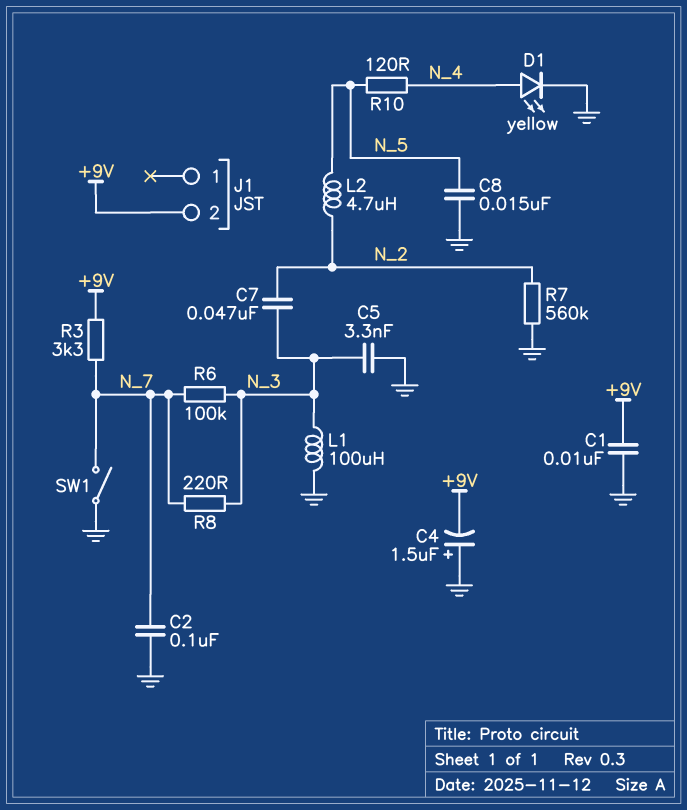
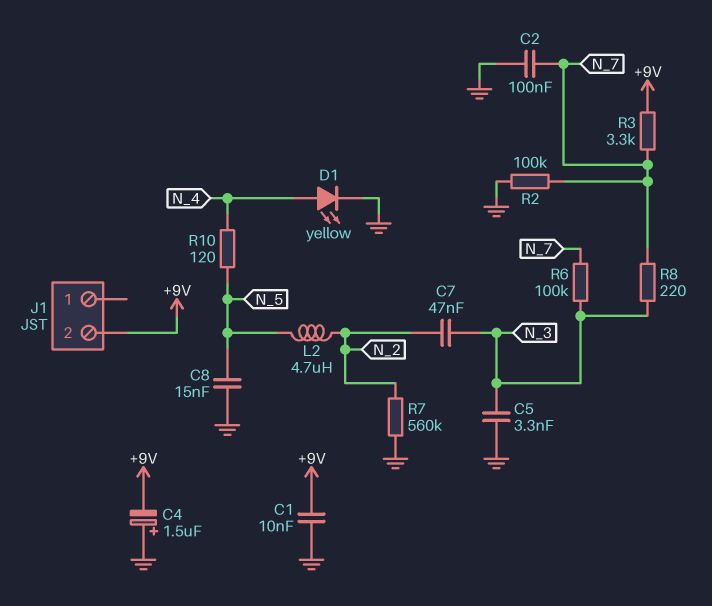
L1: 100uH (GND, N_3) -> none
R2: none -> 100k (GND, N_7)
SW1: switch (GND, N_7) -> none

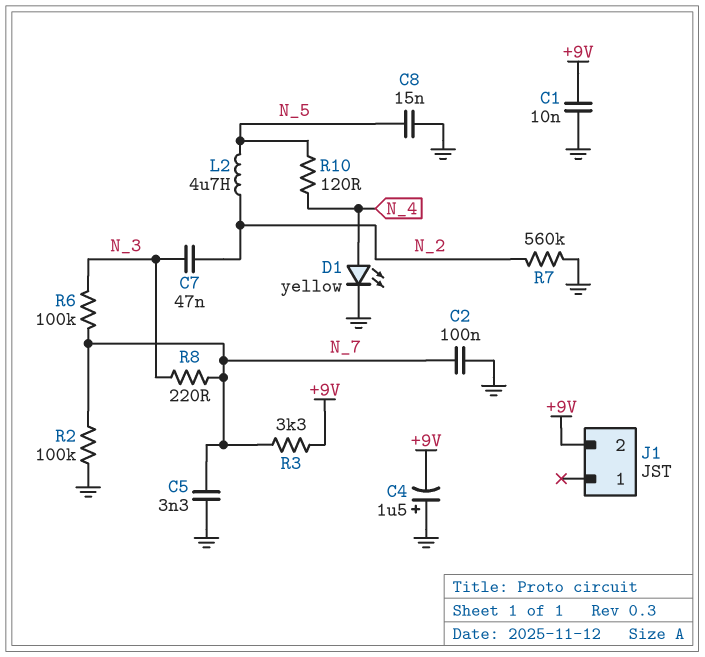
C5: 3.3nF (GND, N_3) -> 3.3nF (GND, N_7)

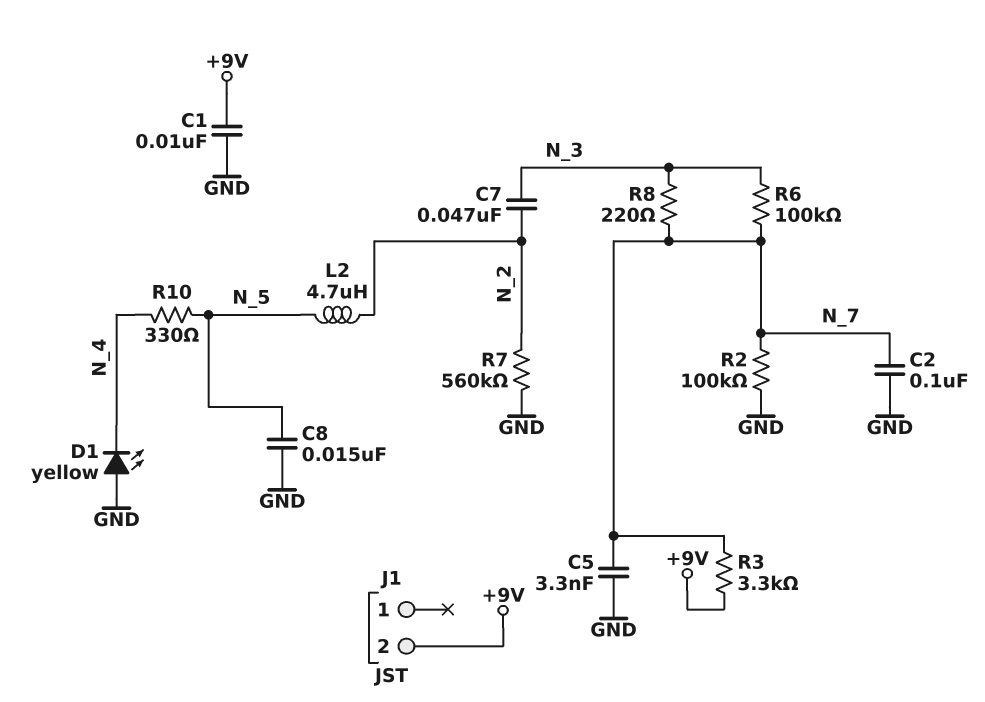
C4: 1.5uF (plus GND, minus +9V) -> none
D1: LED yellow (A N_4, K GND) -> LED yellow (A GND, K N_4)
R10: 120 (N_4, N_5) -> 330 (N_4, N_5)

